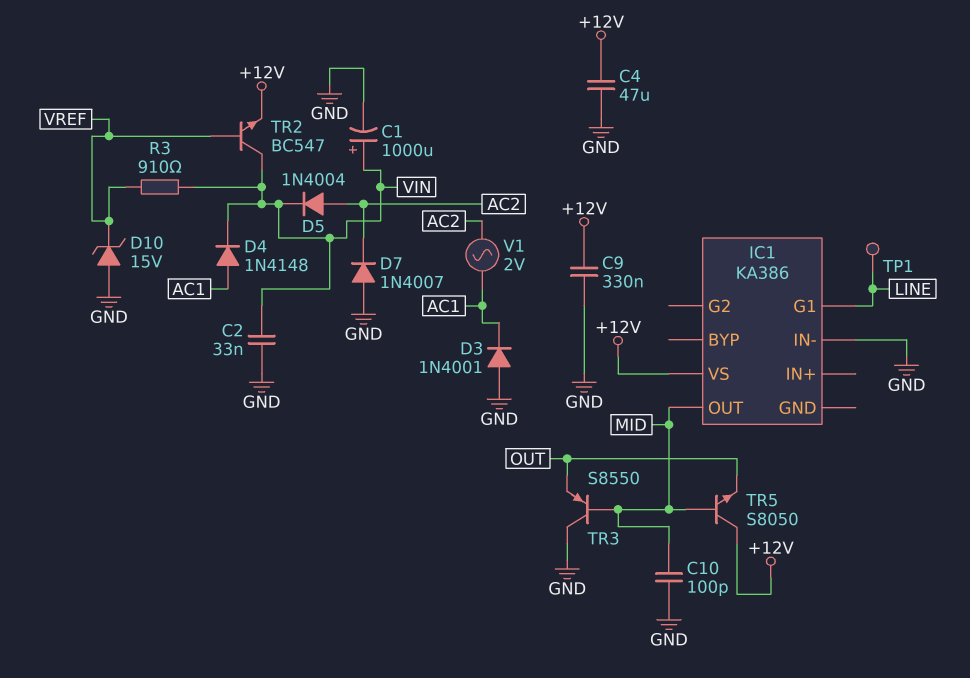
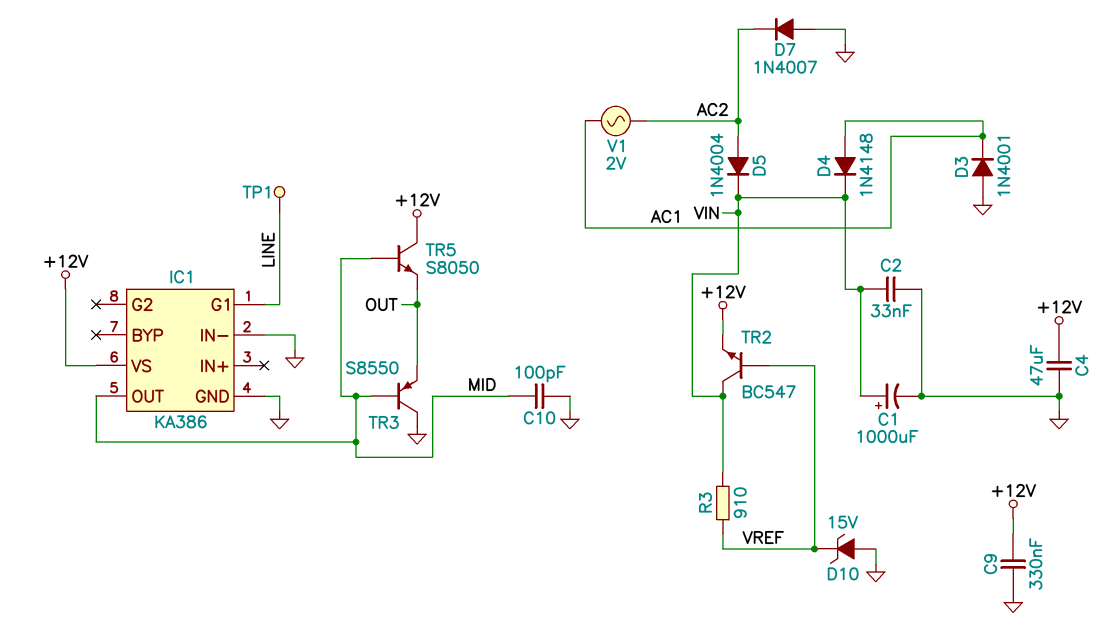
IC1 pin GND: none -> GND

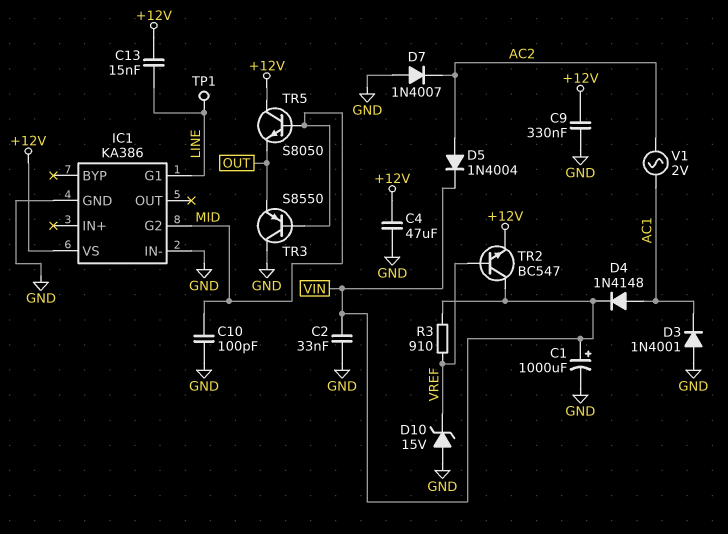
C13: none -> 15nF (+12V, LINE)
IC1 pin G2: none -> MID
IC1 pin OUT: MID -> none

